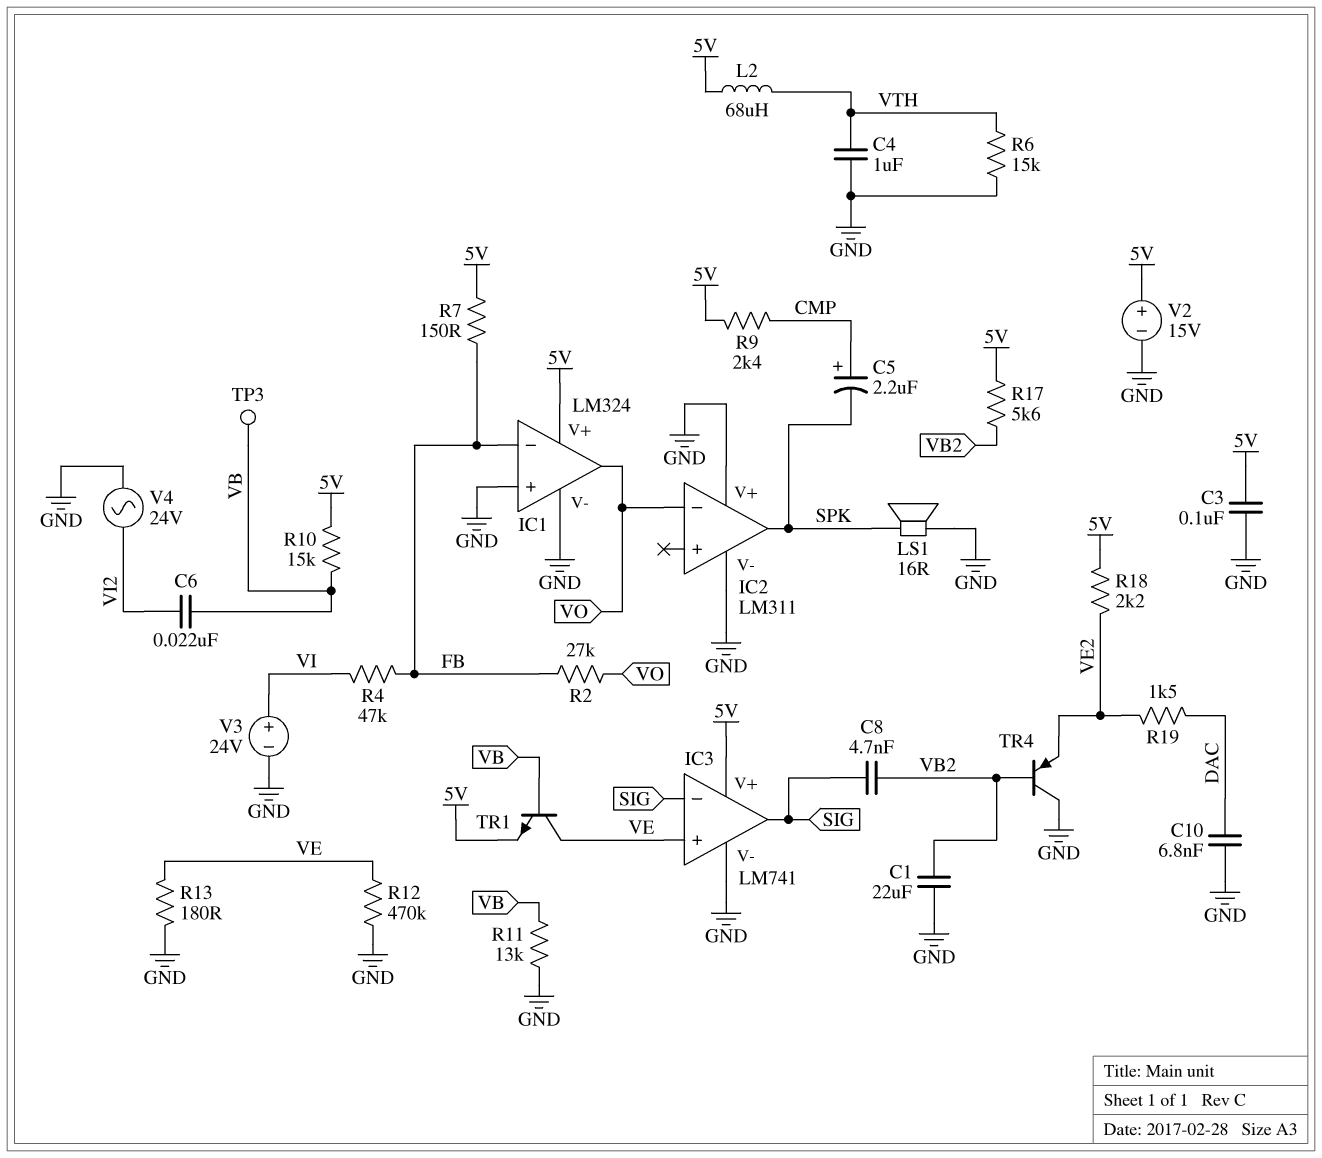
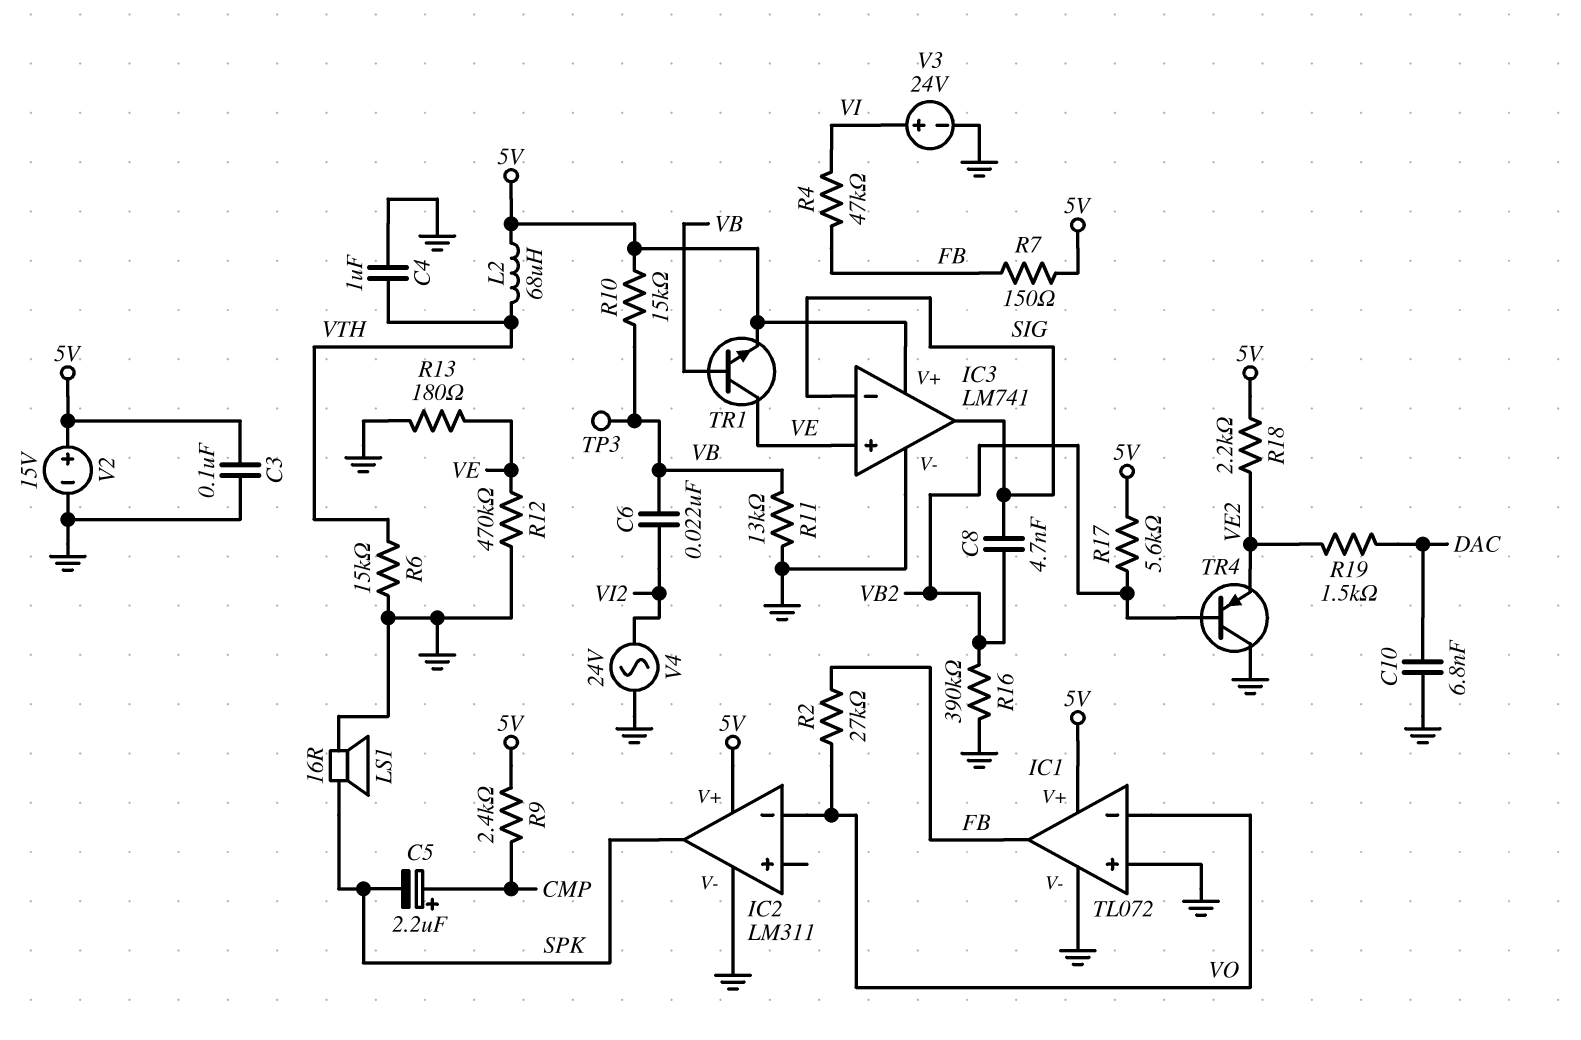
C1: 22uF (GND, VB2) -> none
IC1: LM324 -> TL072
IC1 pin in-: FB -> VO
IC1 pin out: VO -> FB
IC2 pin V+: GND -> 5V
R16: none -> 390k (GND, VB2)

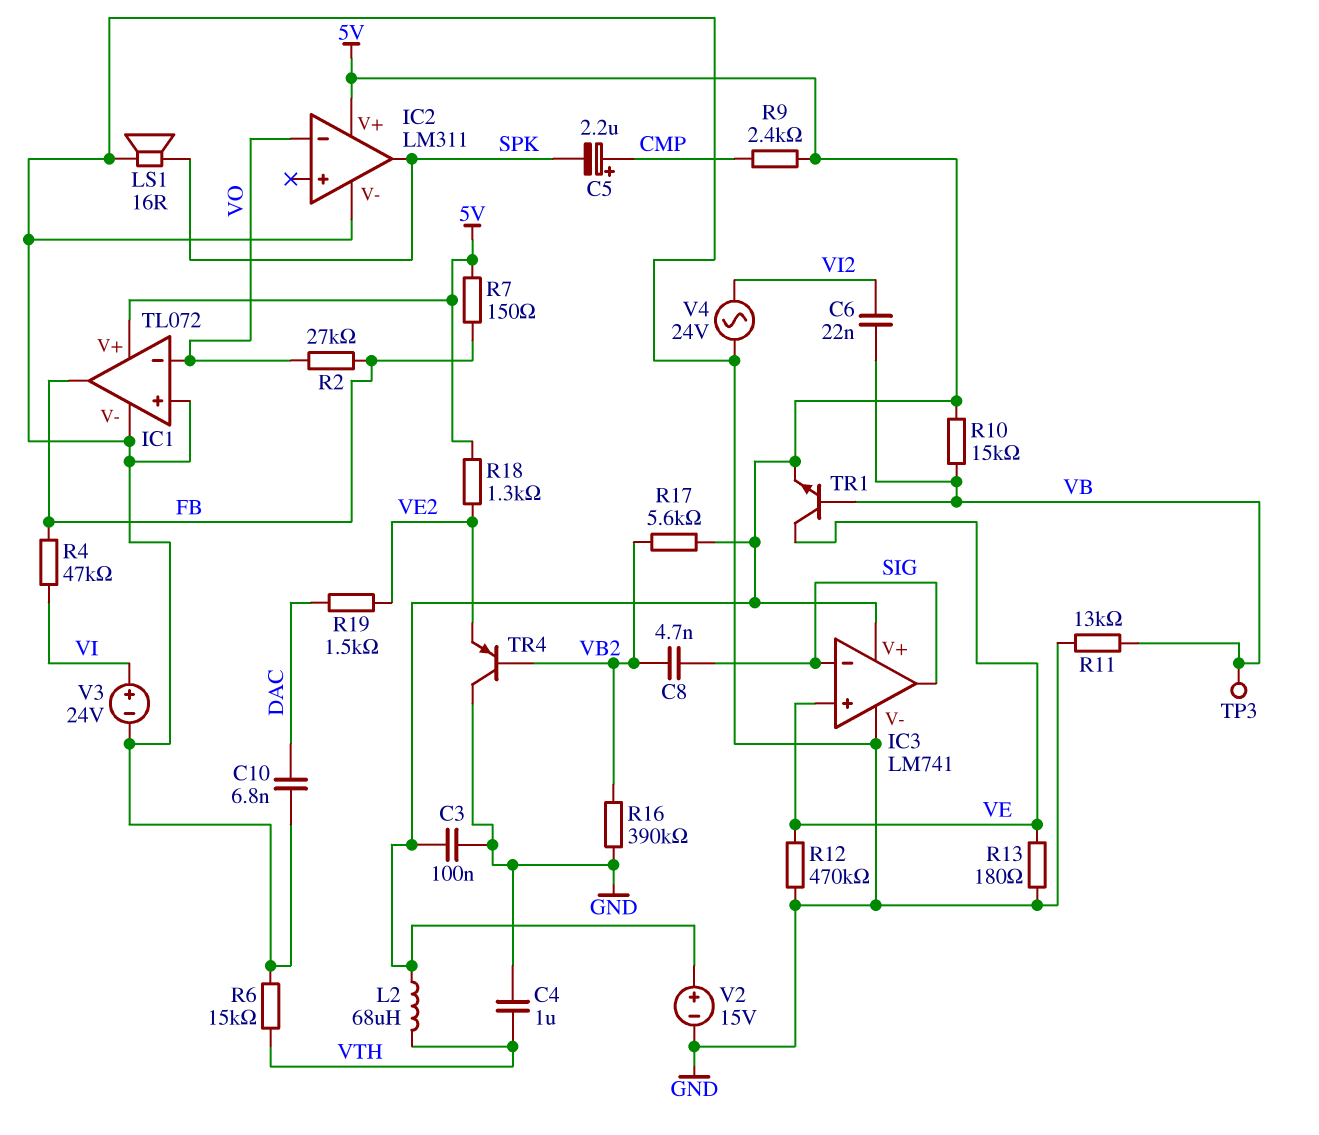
R18: 2.2k (5V, VE2) -> 1.3k (5V, VE2)

